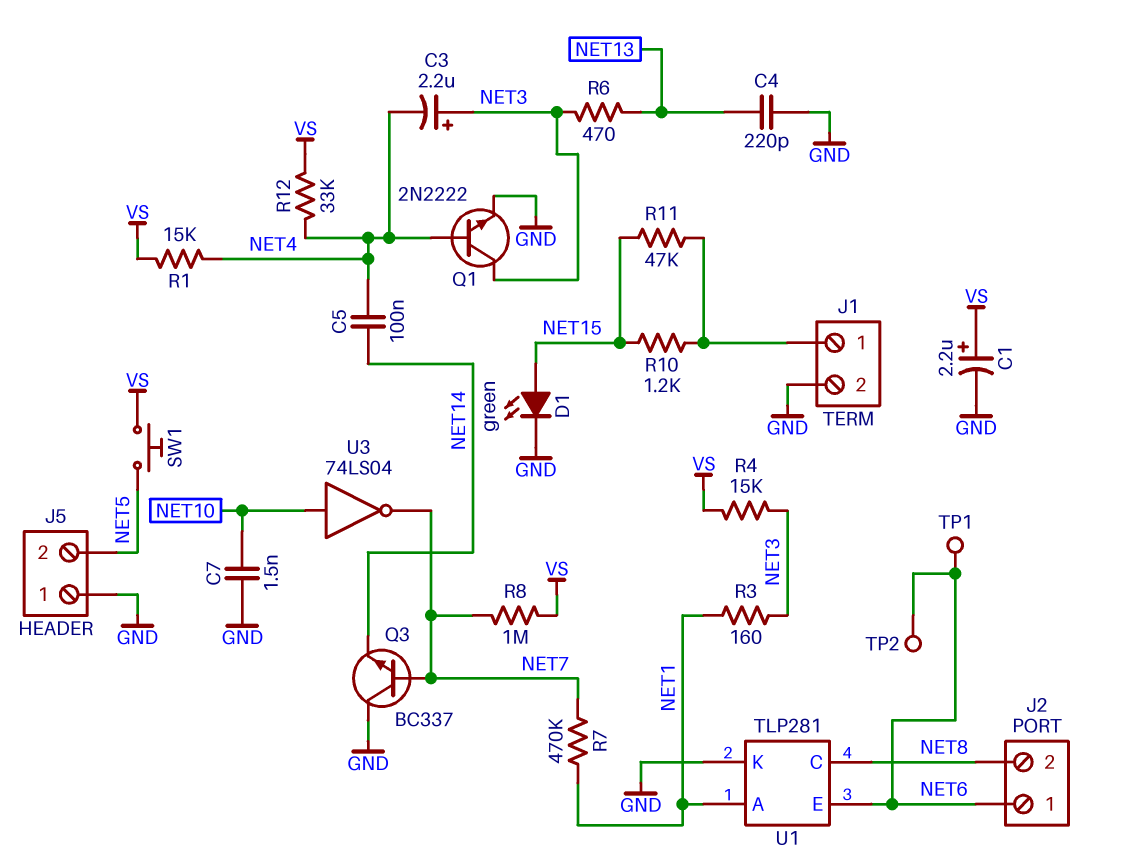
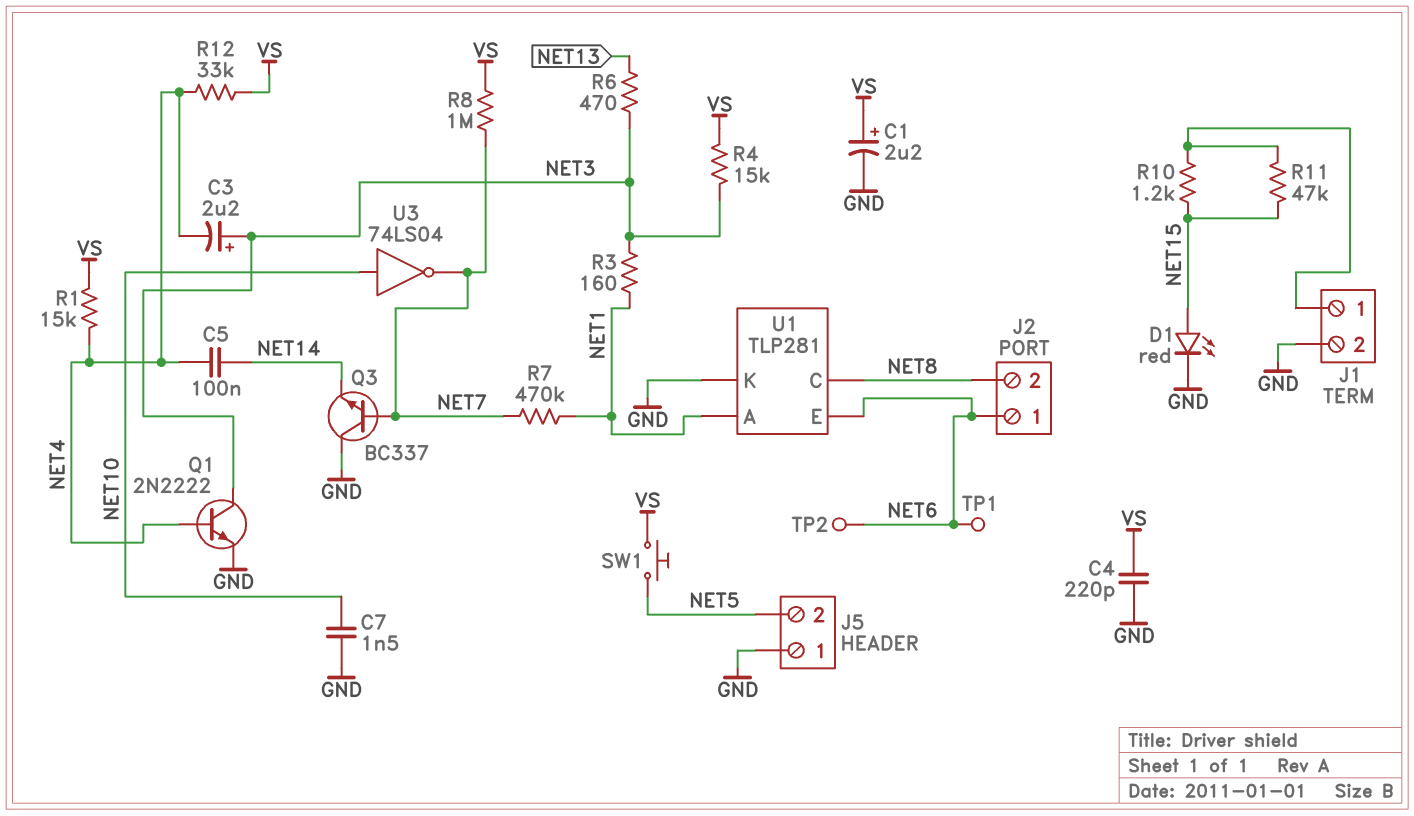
C4: 220pF (GND, NET13) -> 220pF (GND, VS)
D1: LED green (A NET15, K GND) -> LED red (A NET15, K GND)

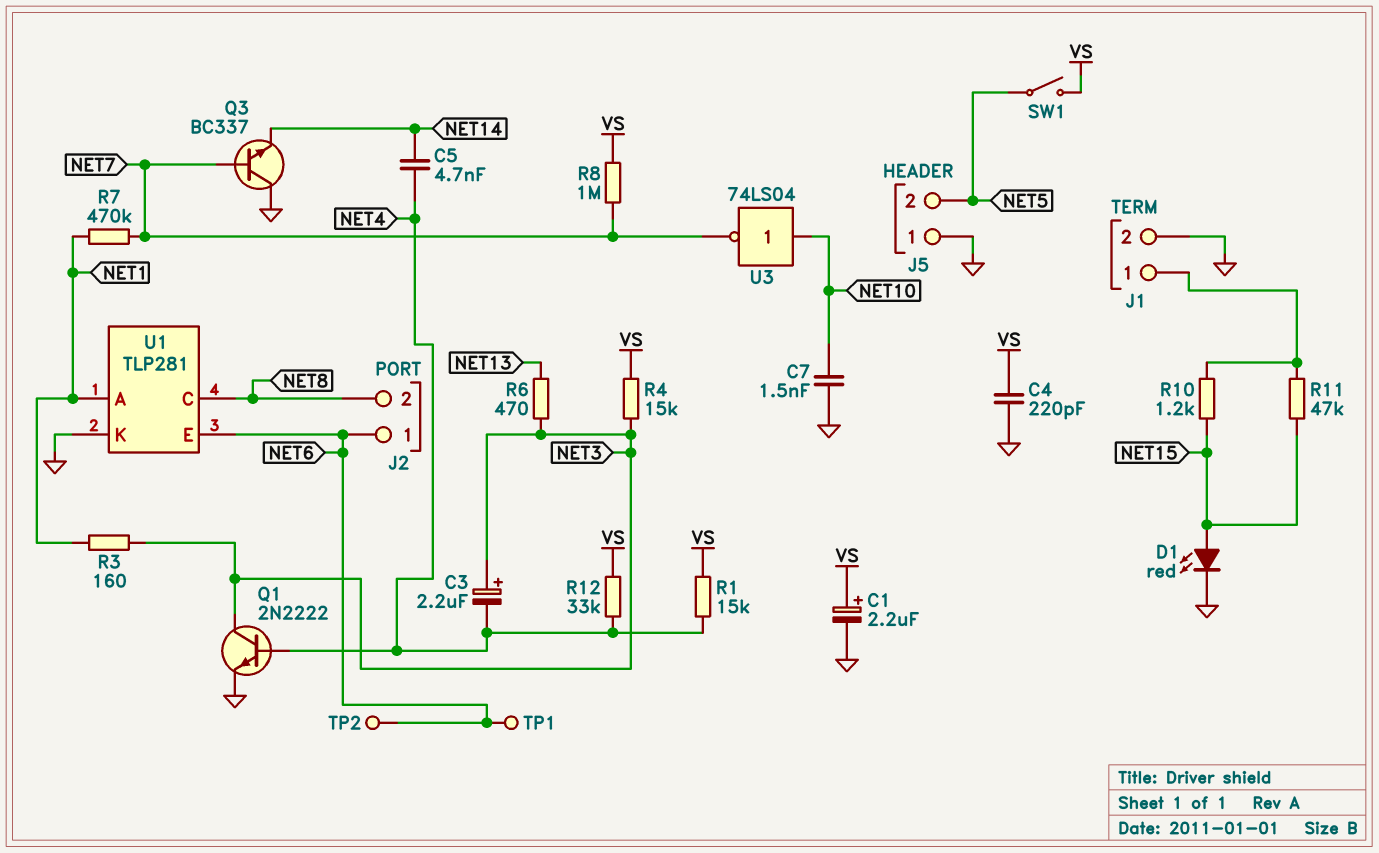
C5: 100nF (NET4, NET14) -> 4.7nF (NET4, NET14)
SW1: button (NET5, VS) -> switch (NET5, VS)

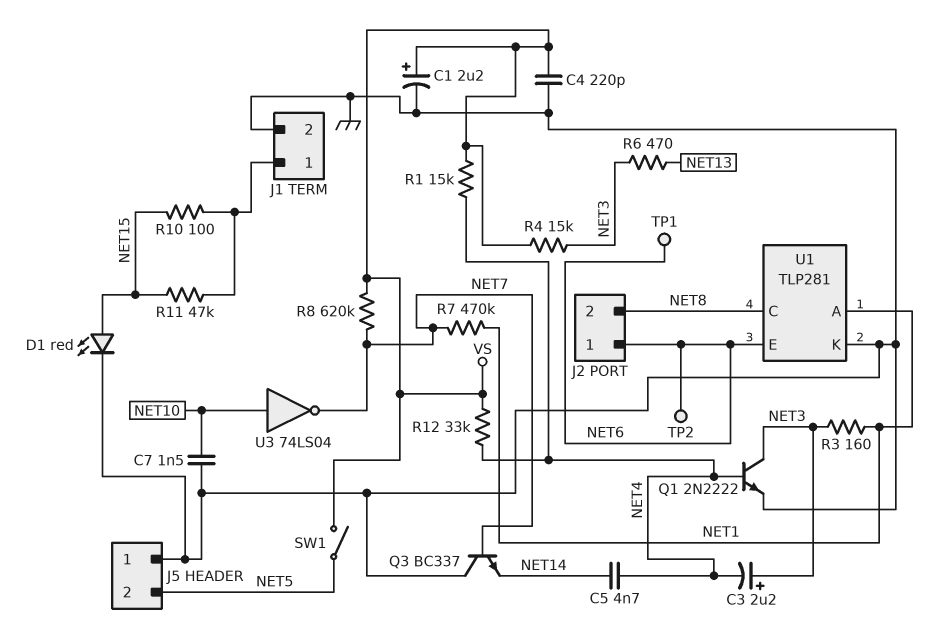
R8: 1M (NET7, VS) -> 620k (NET7, VS)
R10: 1.2k (J1/1, NET15) -> 100 (J1/1, NET15)

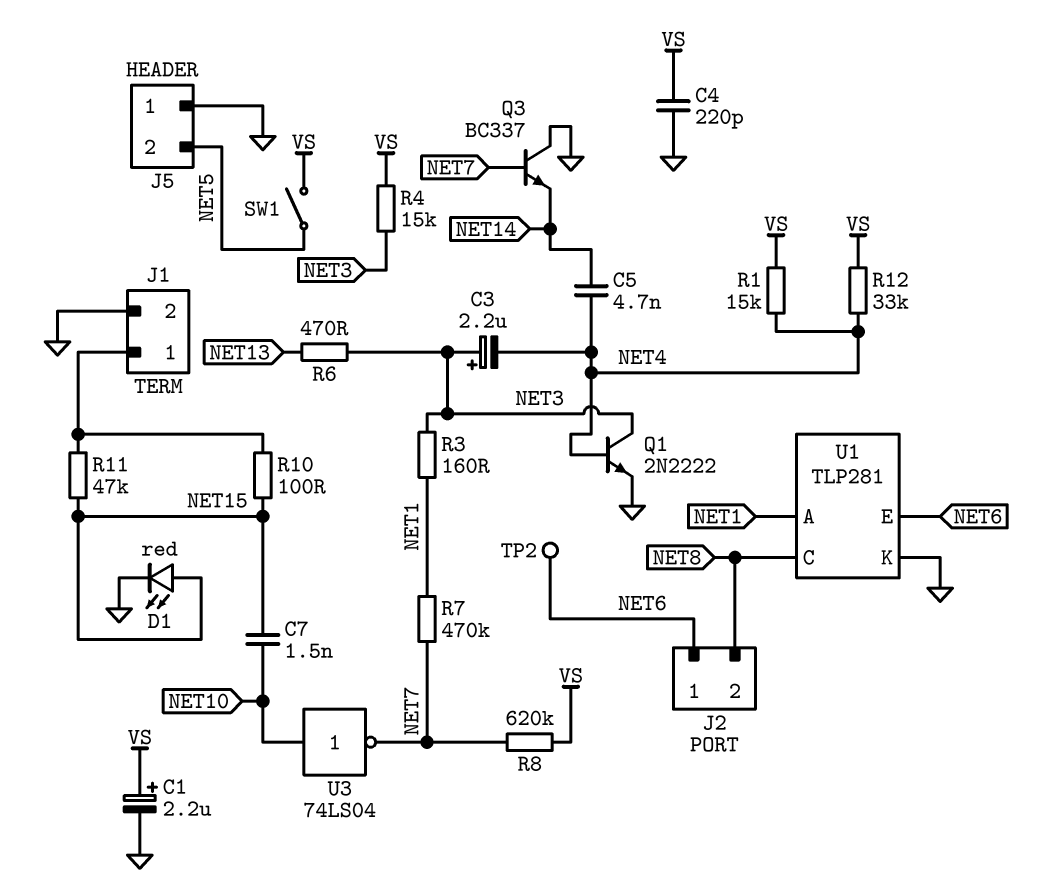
C7: 1.5nF (GND, NET10) -> 1.5nF (NET10, NET15)
TP1: test point (NET6) -> none

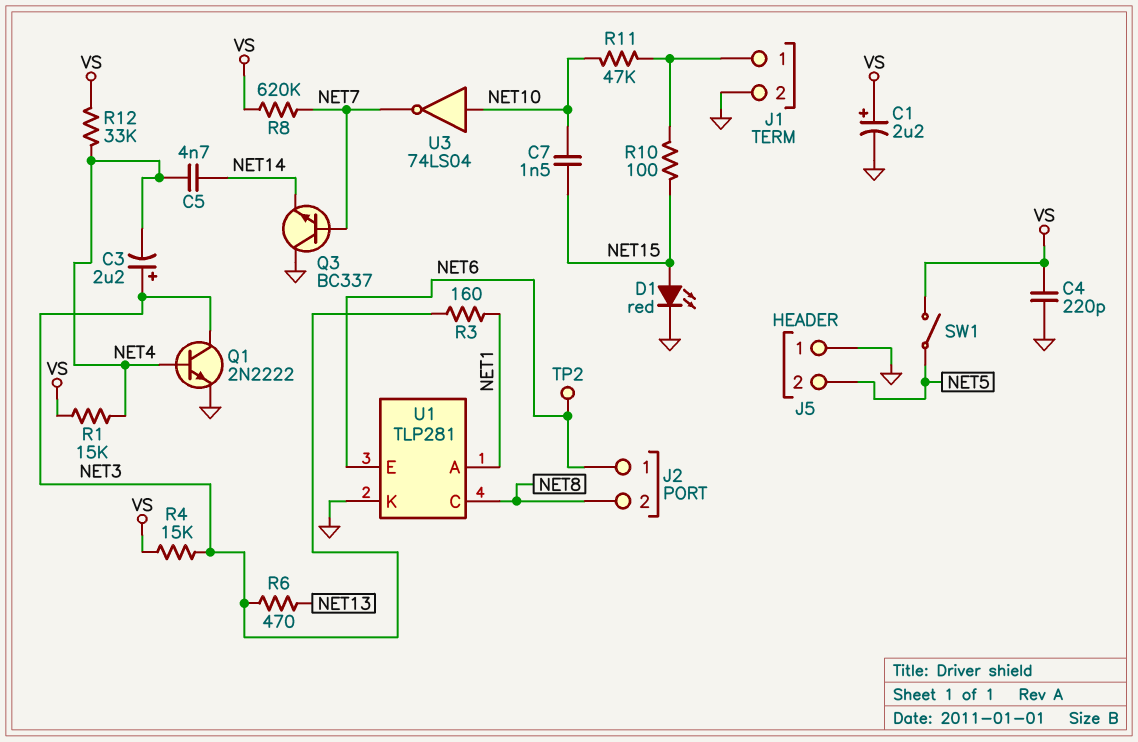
R7: 470k (NET1, NET7) -> none
R11: 47k (J1/1, NET15) -> 47k (J1/1, NET10)

